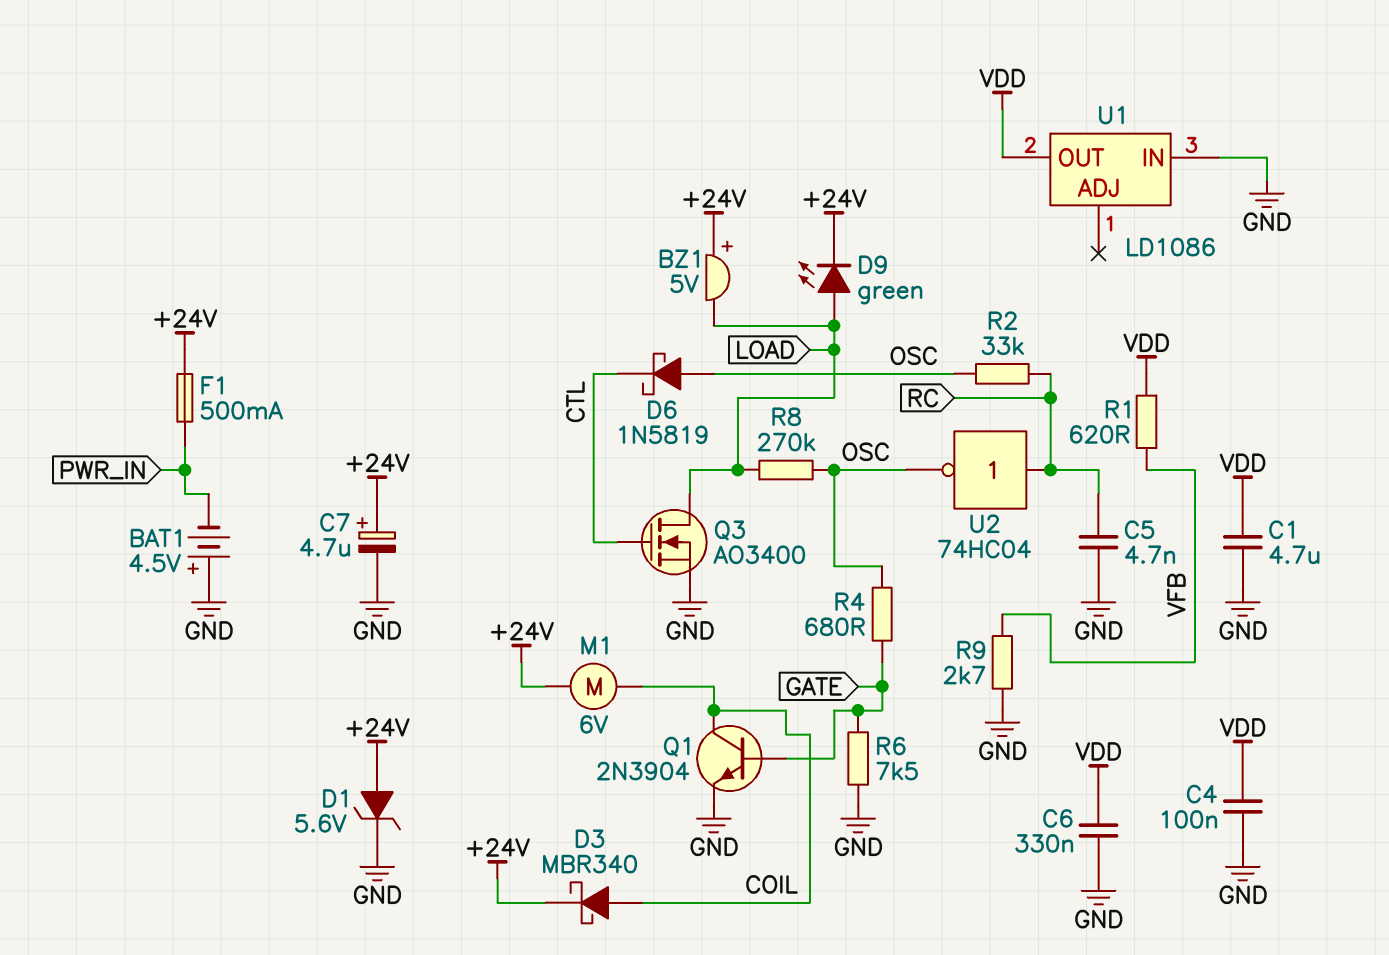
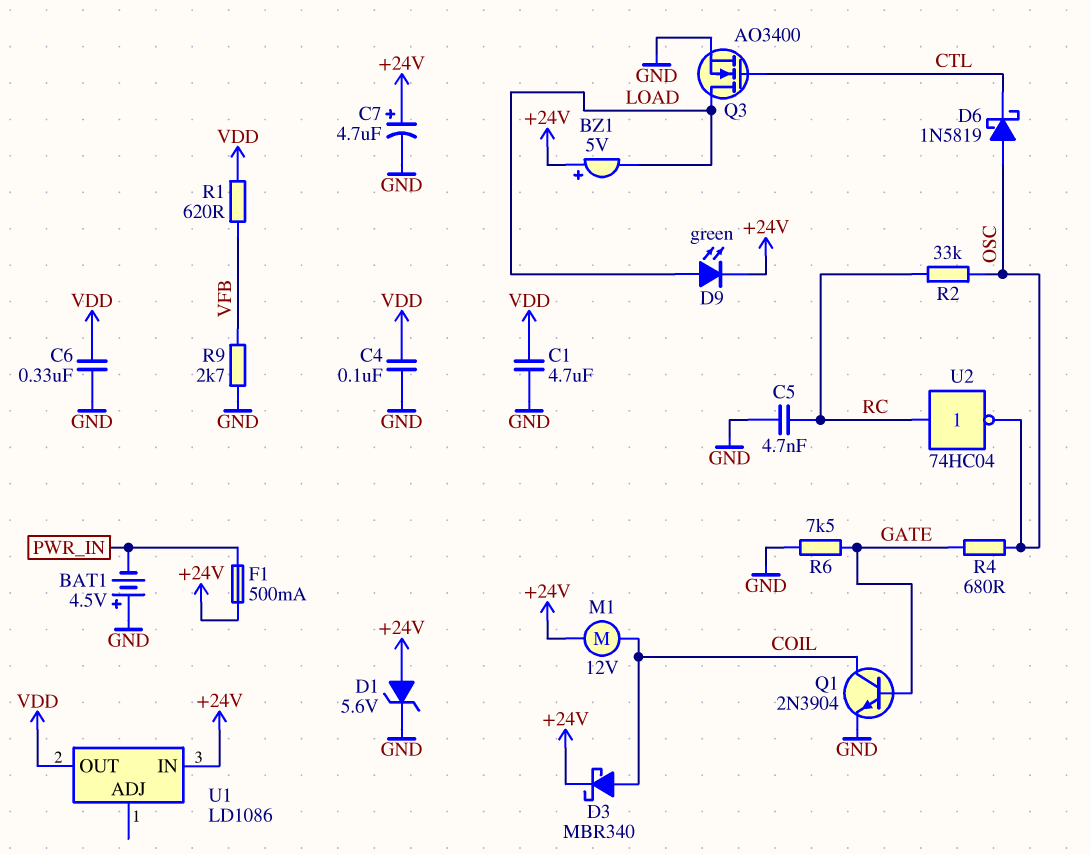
M1: motor 6V (+24V, COIL) -> motor 12V (+24V, COIL)
R8: 270k (LOAD, OSC) -> none
U1 pin IN: GND -> +24V

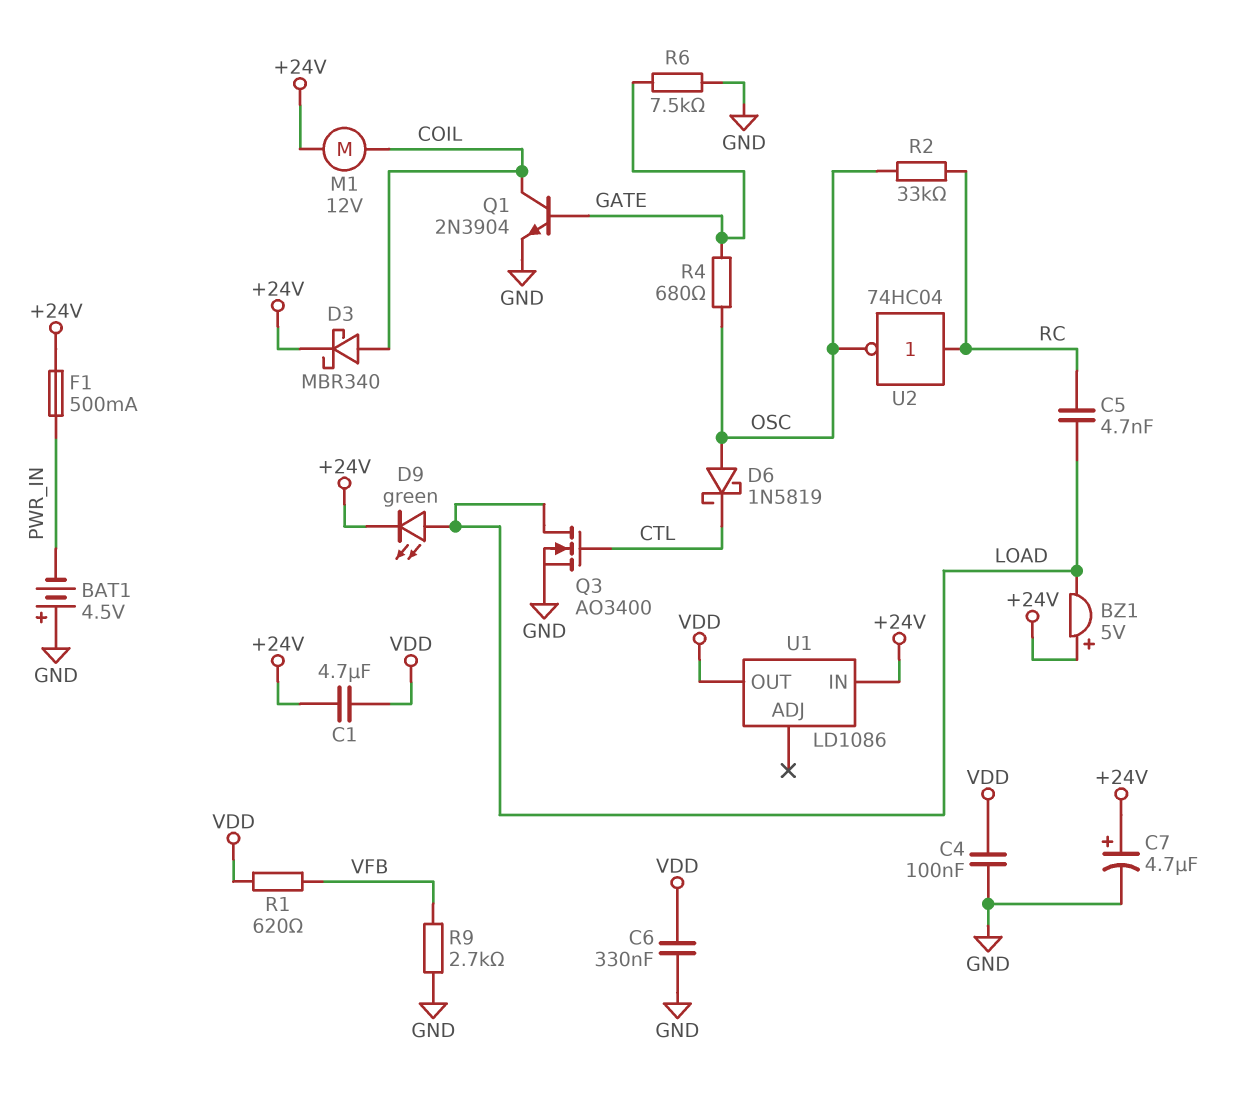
C1: 4.7uF (GND, VDD) -> 4.7uF (+24V, VDD)
C5: 4.7nF (GND, RC) -> 4.7nF (LOAD, RC)
D1: zener 5.6V (A +24V, K GND) -> none

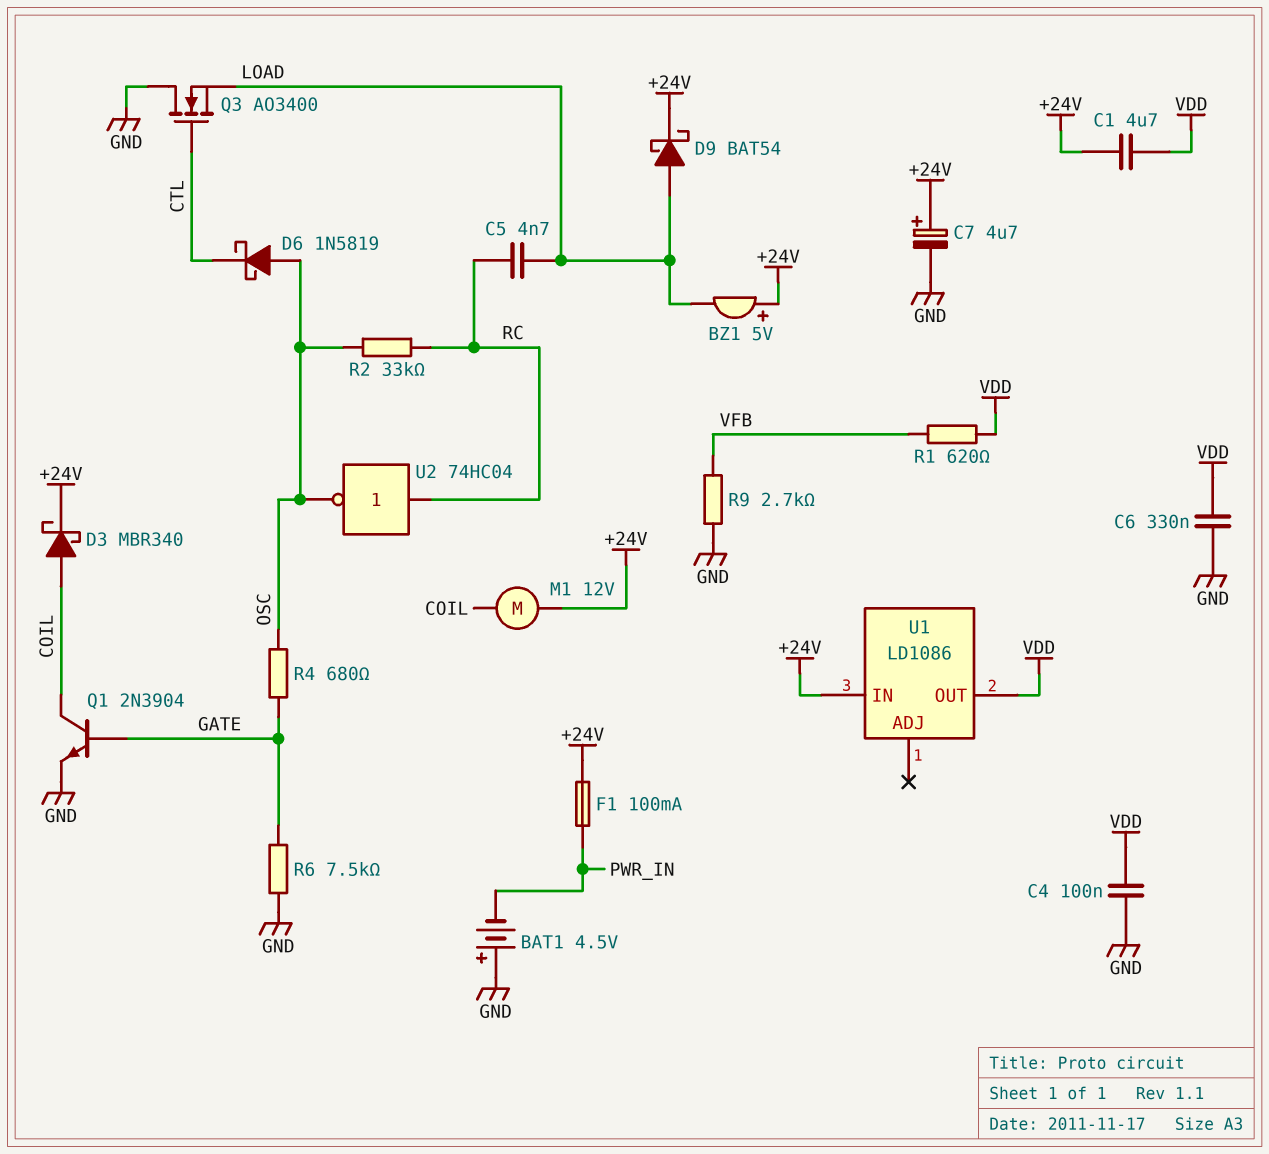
D9: LED green (A LOAD, K +24V) -> schottky BAT54 (A LOAD, K +24V)
F1: 500mA (+24V, PWR_IN) -> 100mA (+24V, PWR_IN)
Q3: NMOS AO3400 (G CTL, D LOAD, S GND) -> NMOS AO3400 (G CTL, D GND, S LOAD)

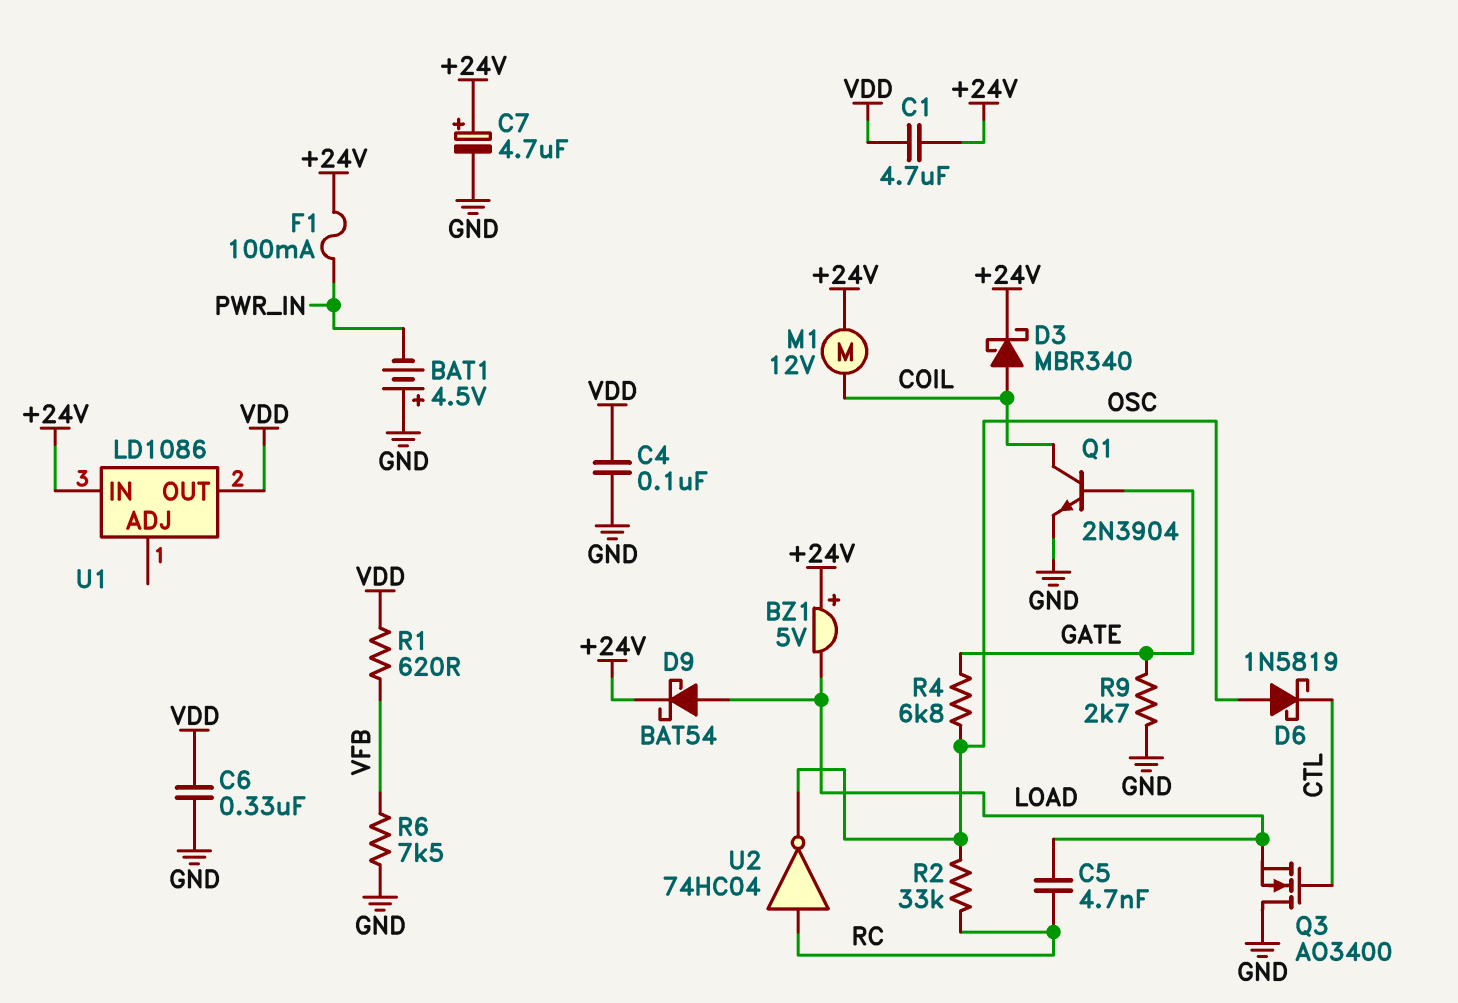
R4: 680 (GATE, OSC) -> 6.8k (GATE, OSC)
R6: 7.5k (GATE, GND) -> 7.5k (GND, VFB)
R9: 2.7k (GND, VFB) -> 2.7k (GATE, GND)

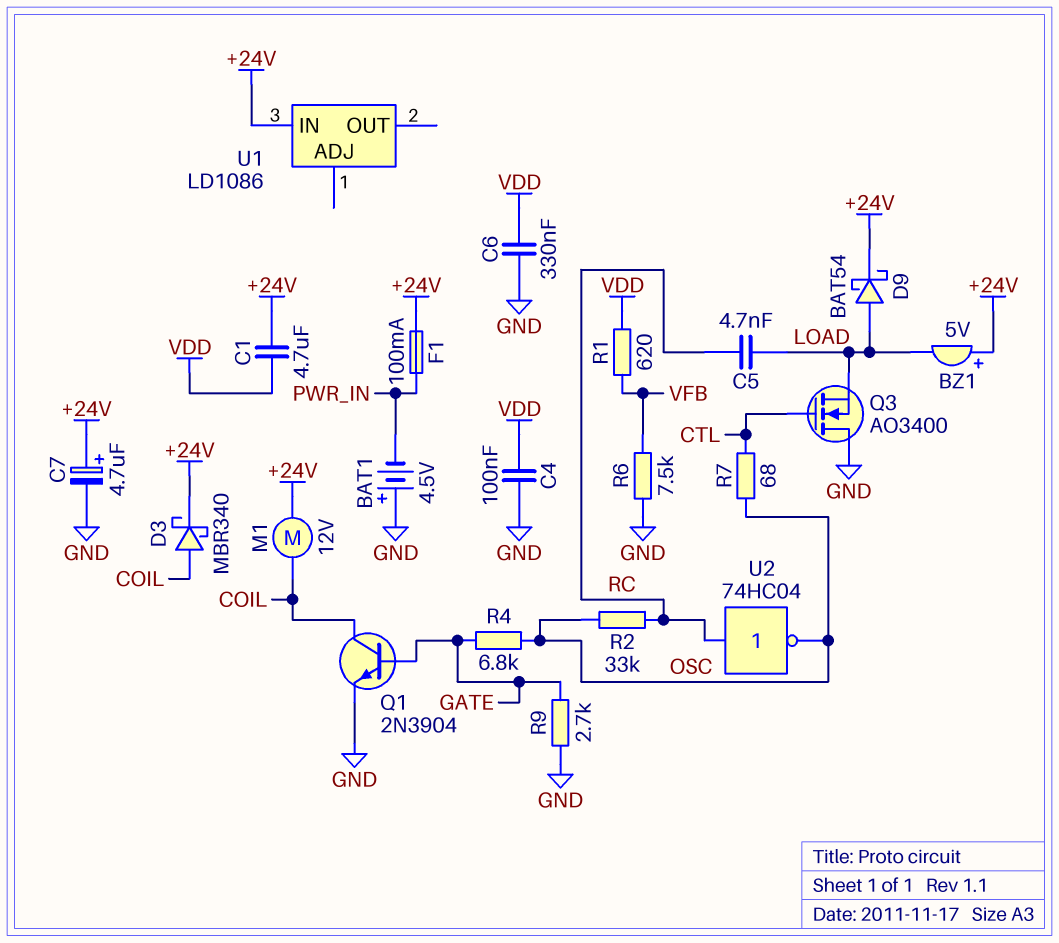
D6: schottky 1N5819 (A OSC, K CTL) -> none
R7: none -> 68 (CTL, OSC)
U1 pin OUT: VDD -> none

